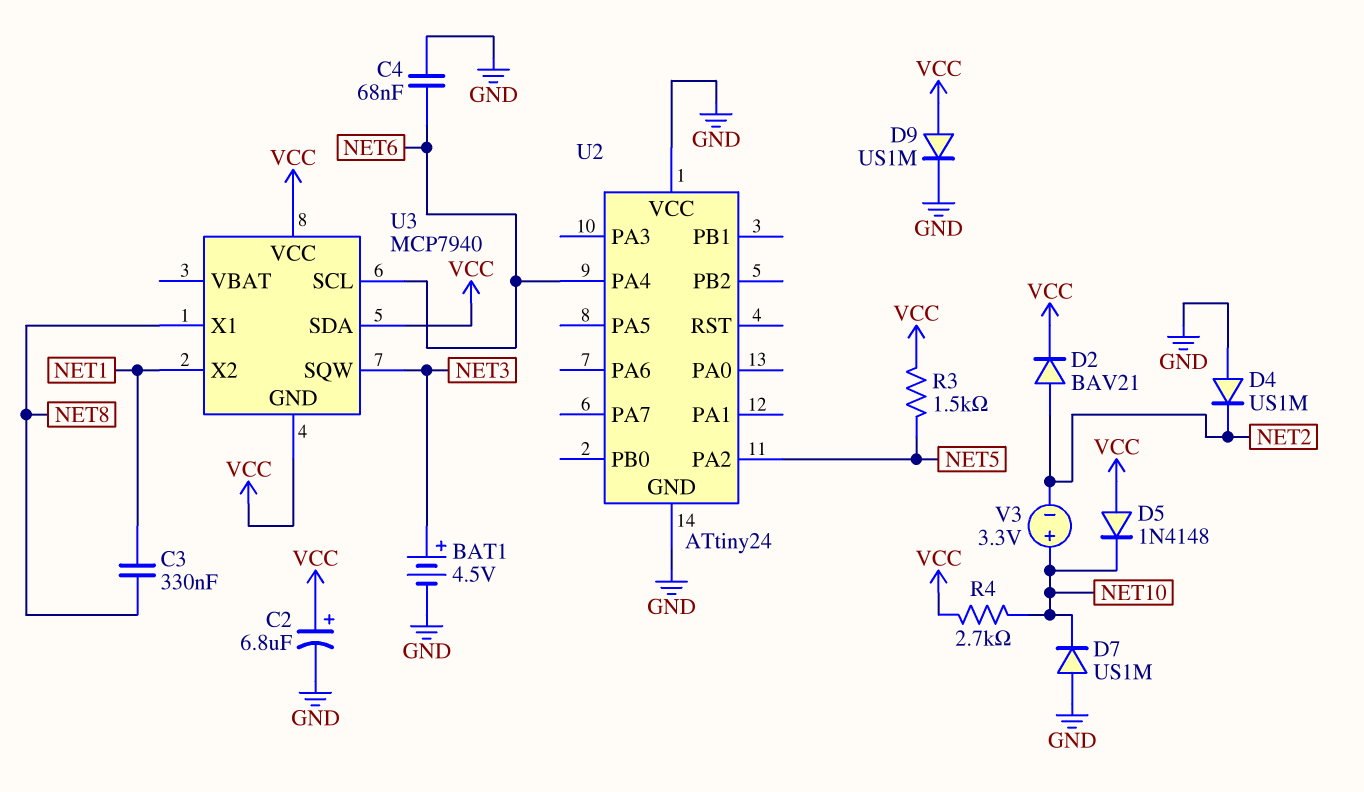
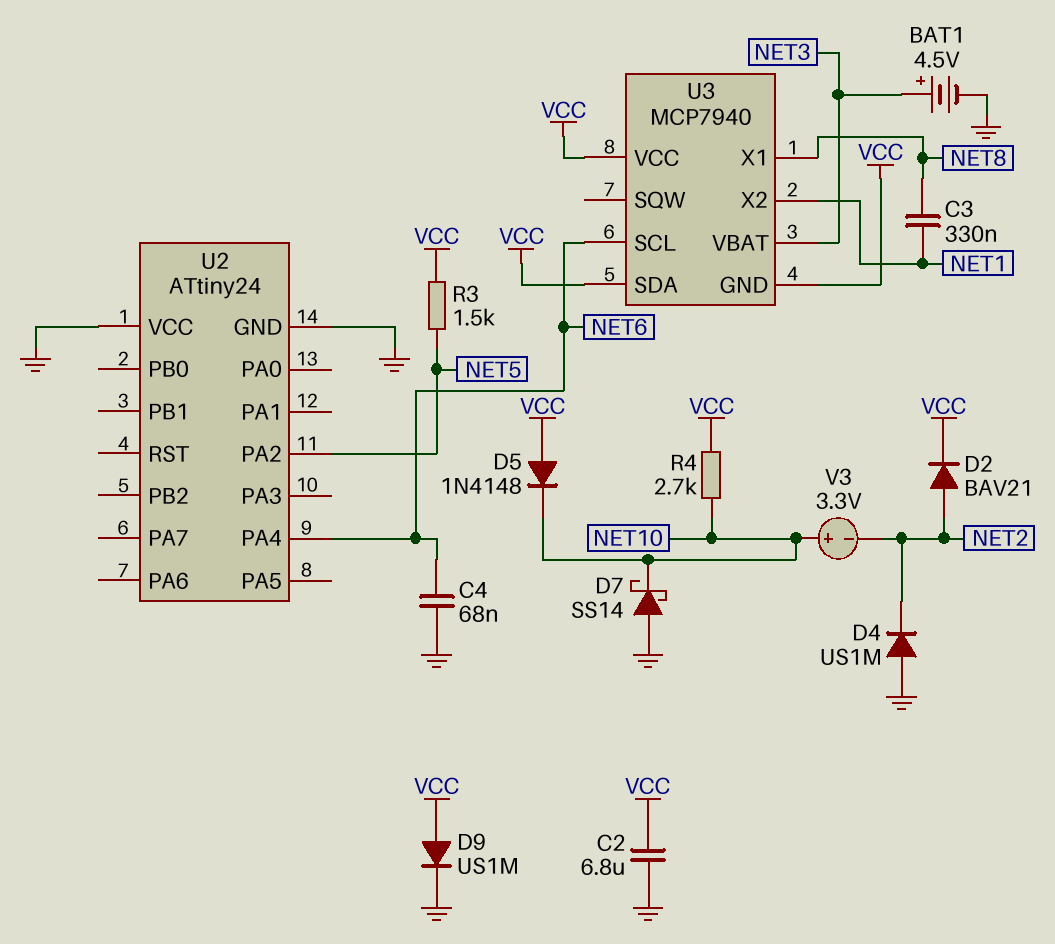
C2: 6.8uF (plus VCC, minus GND) -> 6.8uF (GND, VCC)
D7: diode US1M (A GND, K NET10) -> schottky SS14 (A GND, K NET10)
U3 pin SQW: NET3 -> none
U3 pin VBAT: none -> NET3

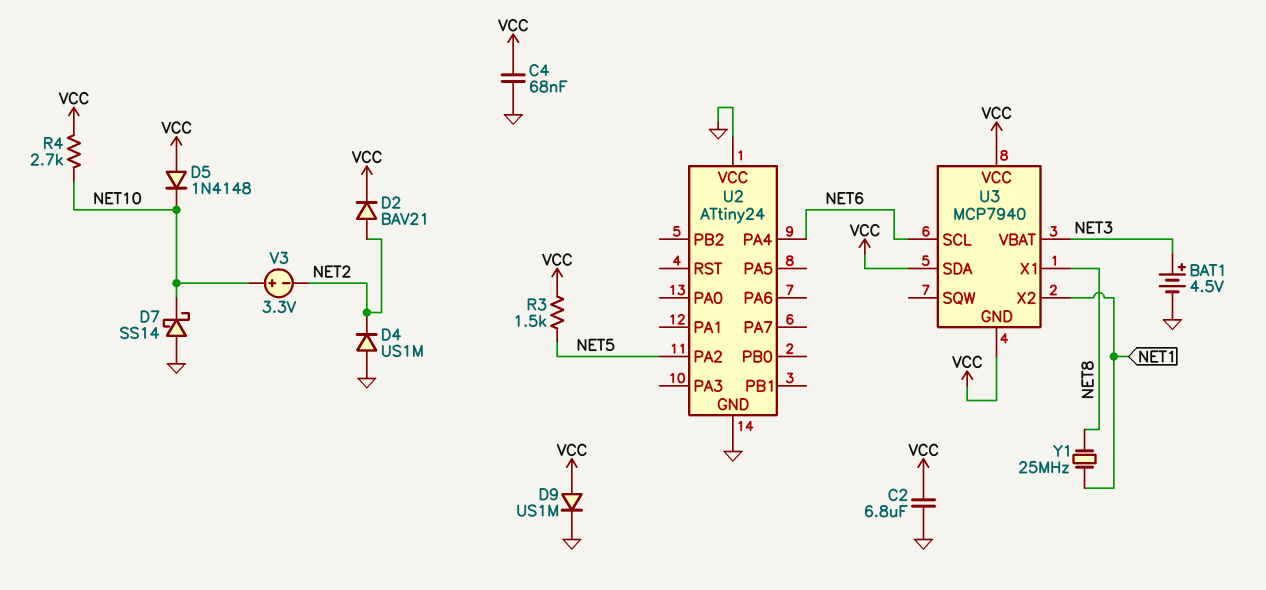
C3: 330nF (NET1, NET8) -> none
C4: 68nF (GND, NET6) -> 68nF (GND, VCC)
Y1: none -> 25MHz (NET1, NET8)

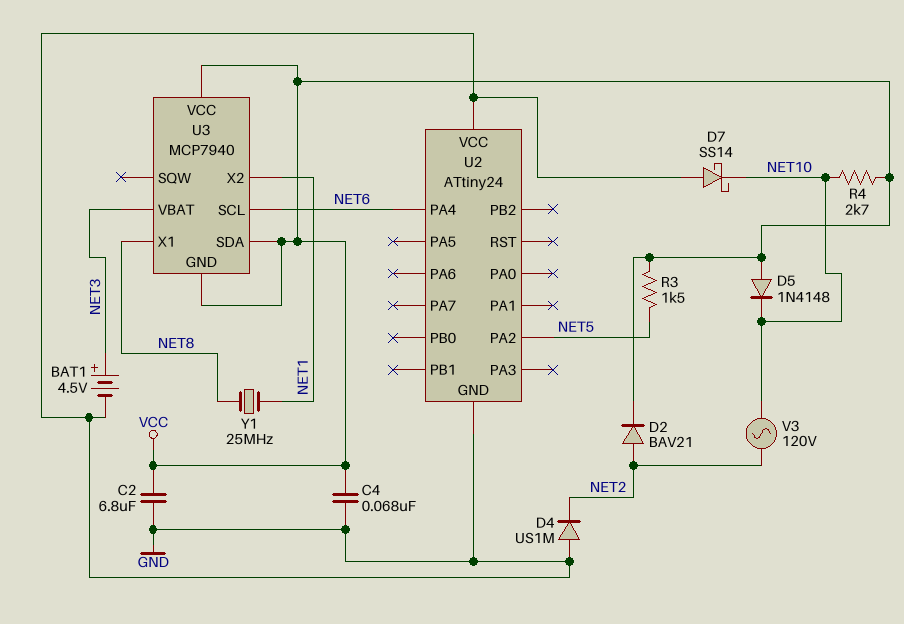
D9: diode US1M (A VCC, K GND) -> none
V3: 3.3V (plus NET10, minus NET2) -> AC 120V (NET2, NET10)

